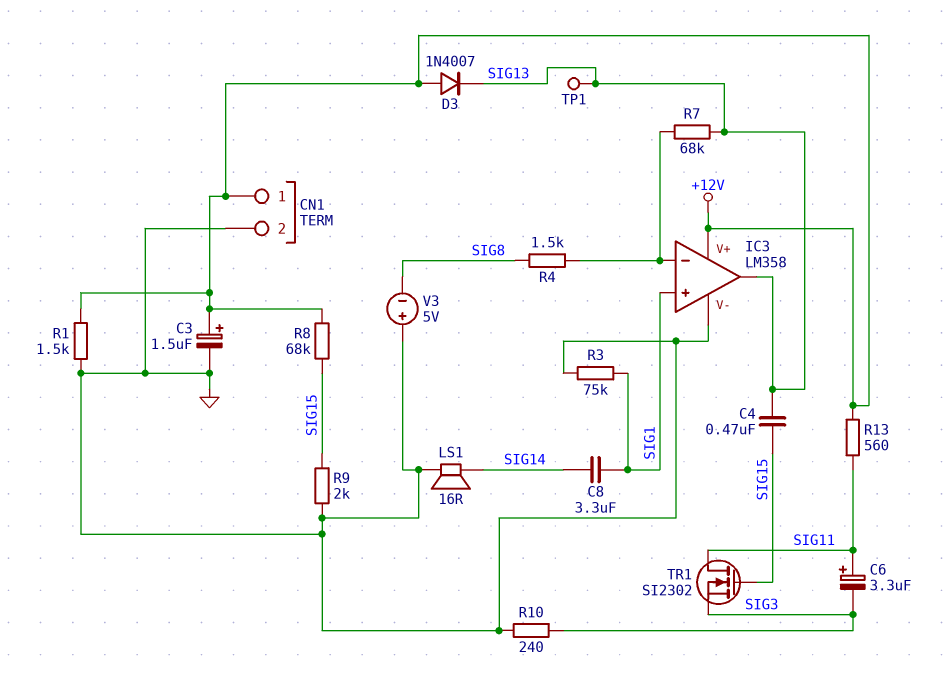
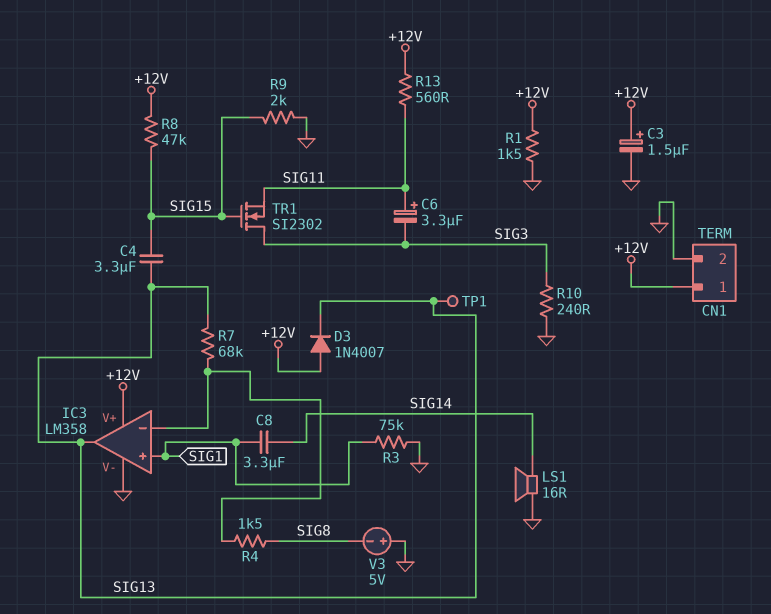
C4: 470nF (SIG13, SIG15) -> 3.3uF (SIG13, SIG15)
R8: 68k (+12V, SIG15) -> 47k (+12V, SIG15)
TR1: NMOS SI2302 (G SIG15, D SIG11, S SIG3) -> NMOS SI2302 (G SIG15, D SIG3, S SIG11)

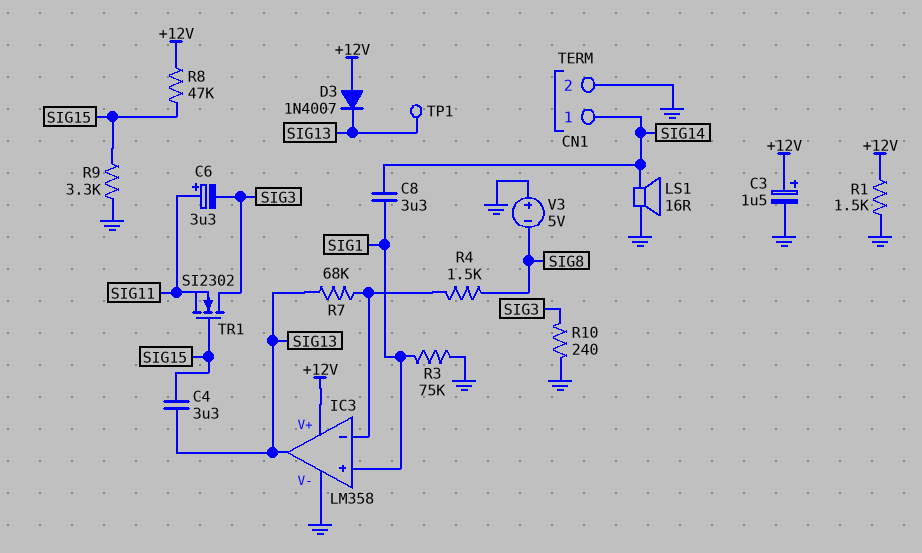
CN1 pin 1: +12V -> SIG14
R9: 2k (GND, SIG15) -> 3.3k (GND, SIG15)
R13: 560 (+12V, SIG11) -> none

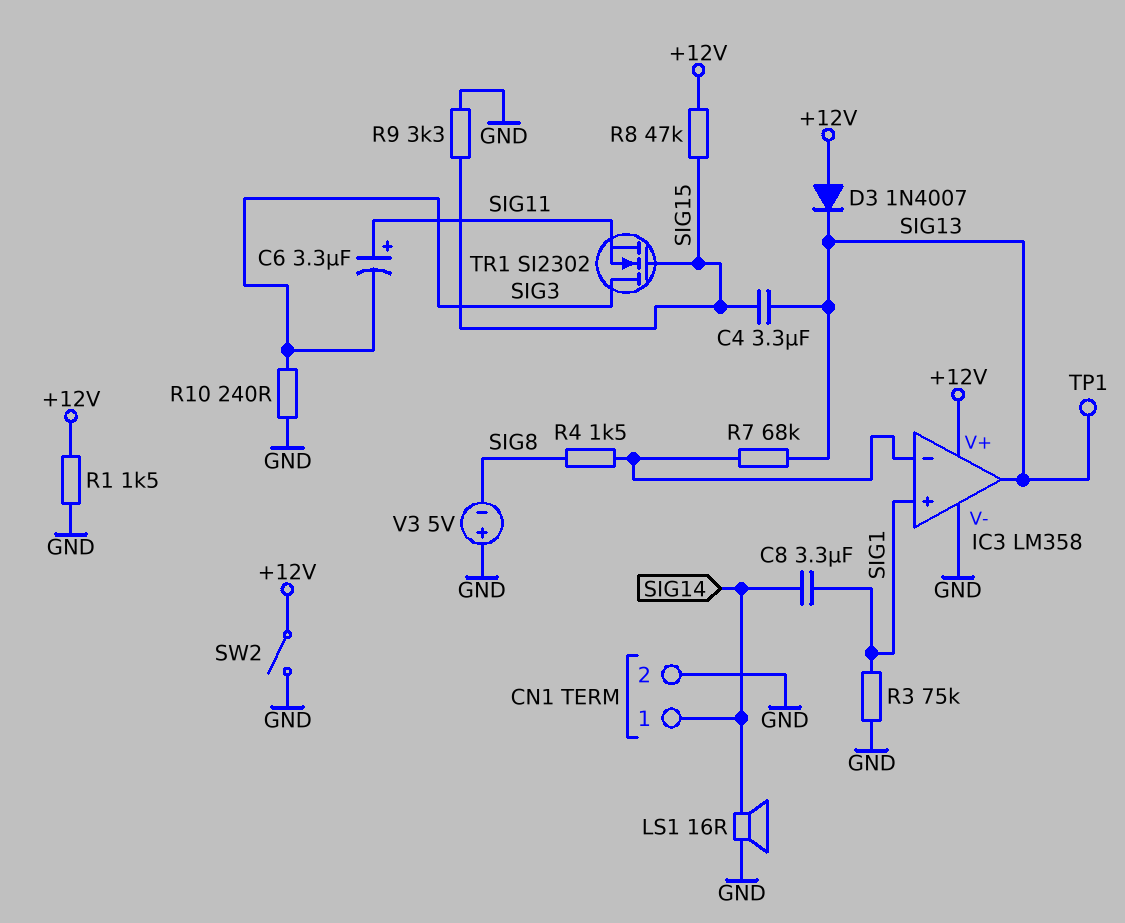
C3: 1.5uF (plus +12V, minus GND) -> none
SW2: none -> switch (+12V, GND)

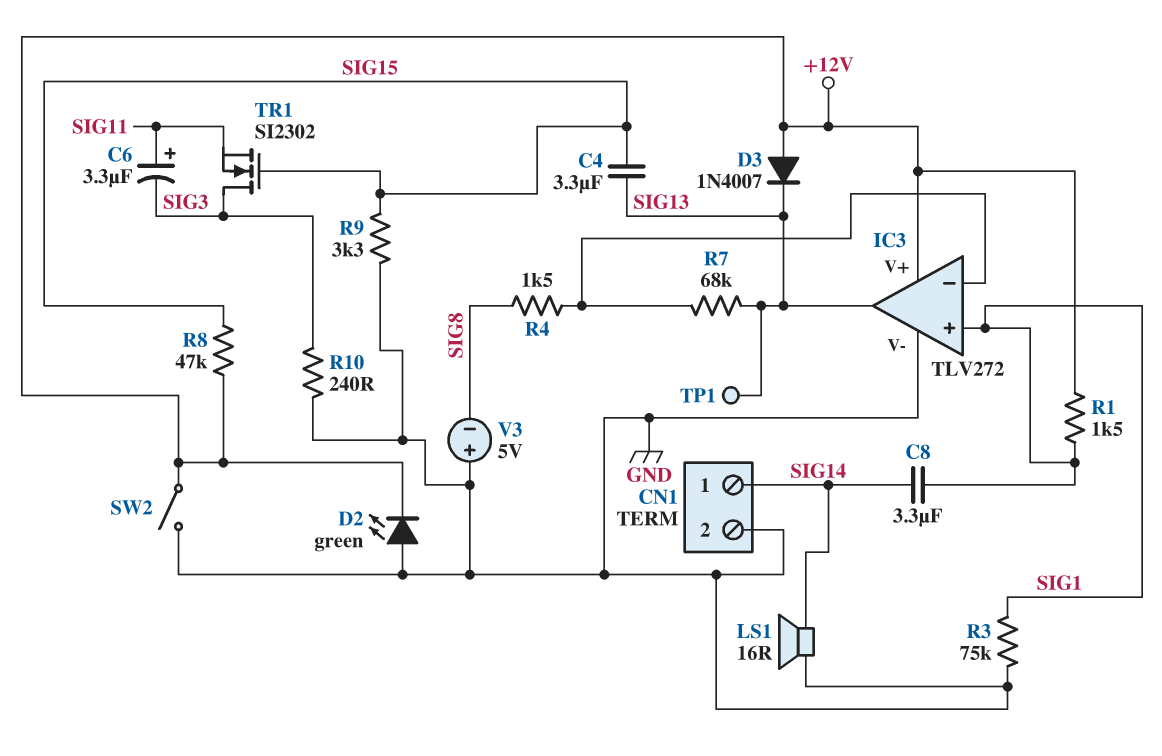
D2: none -> LED green (A GND, K +12V)
IC3: LM358 -> TLV272
R1: 1.5k (+12V, GND) -> 1.5k (+12V, SIG1)

